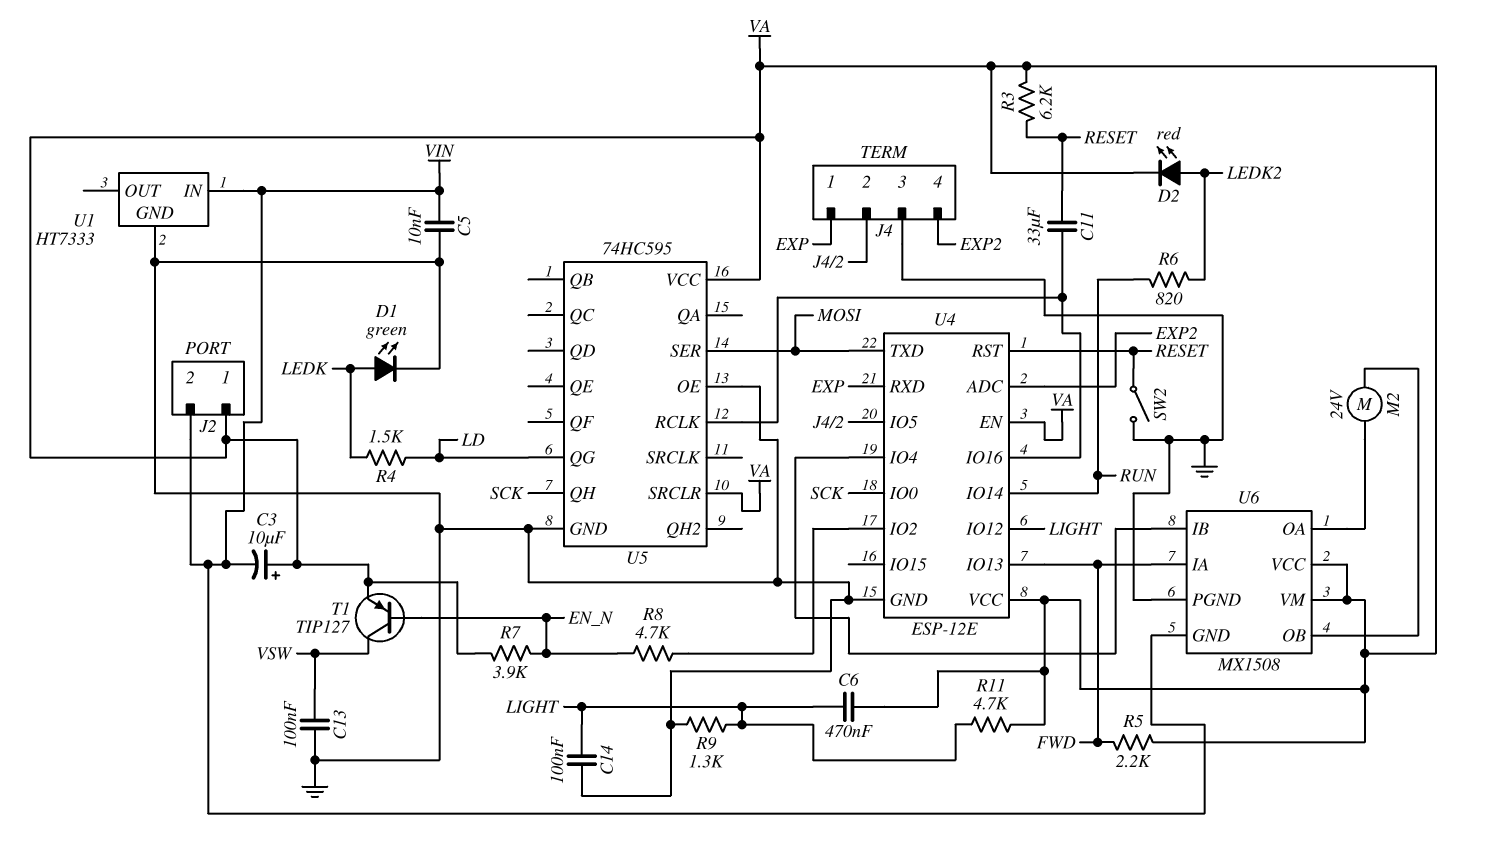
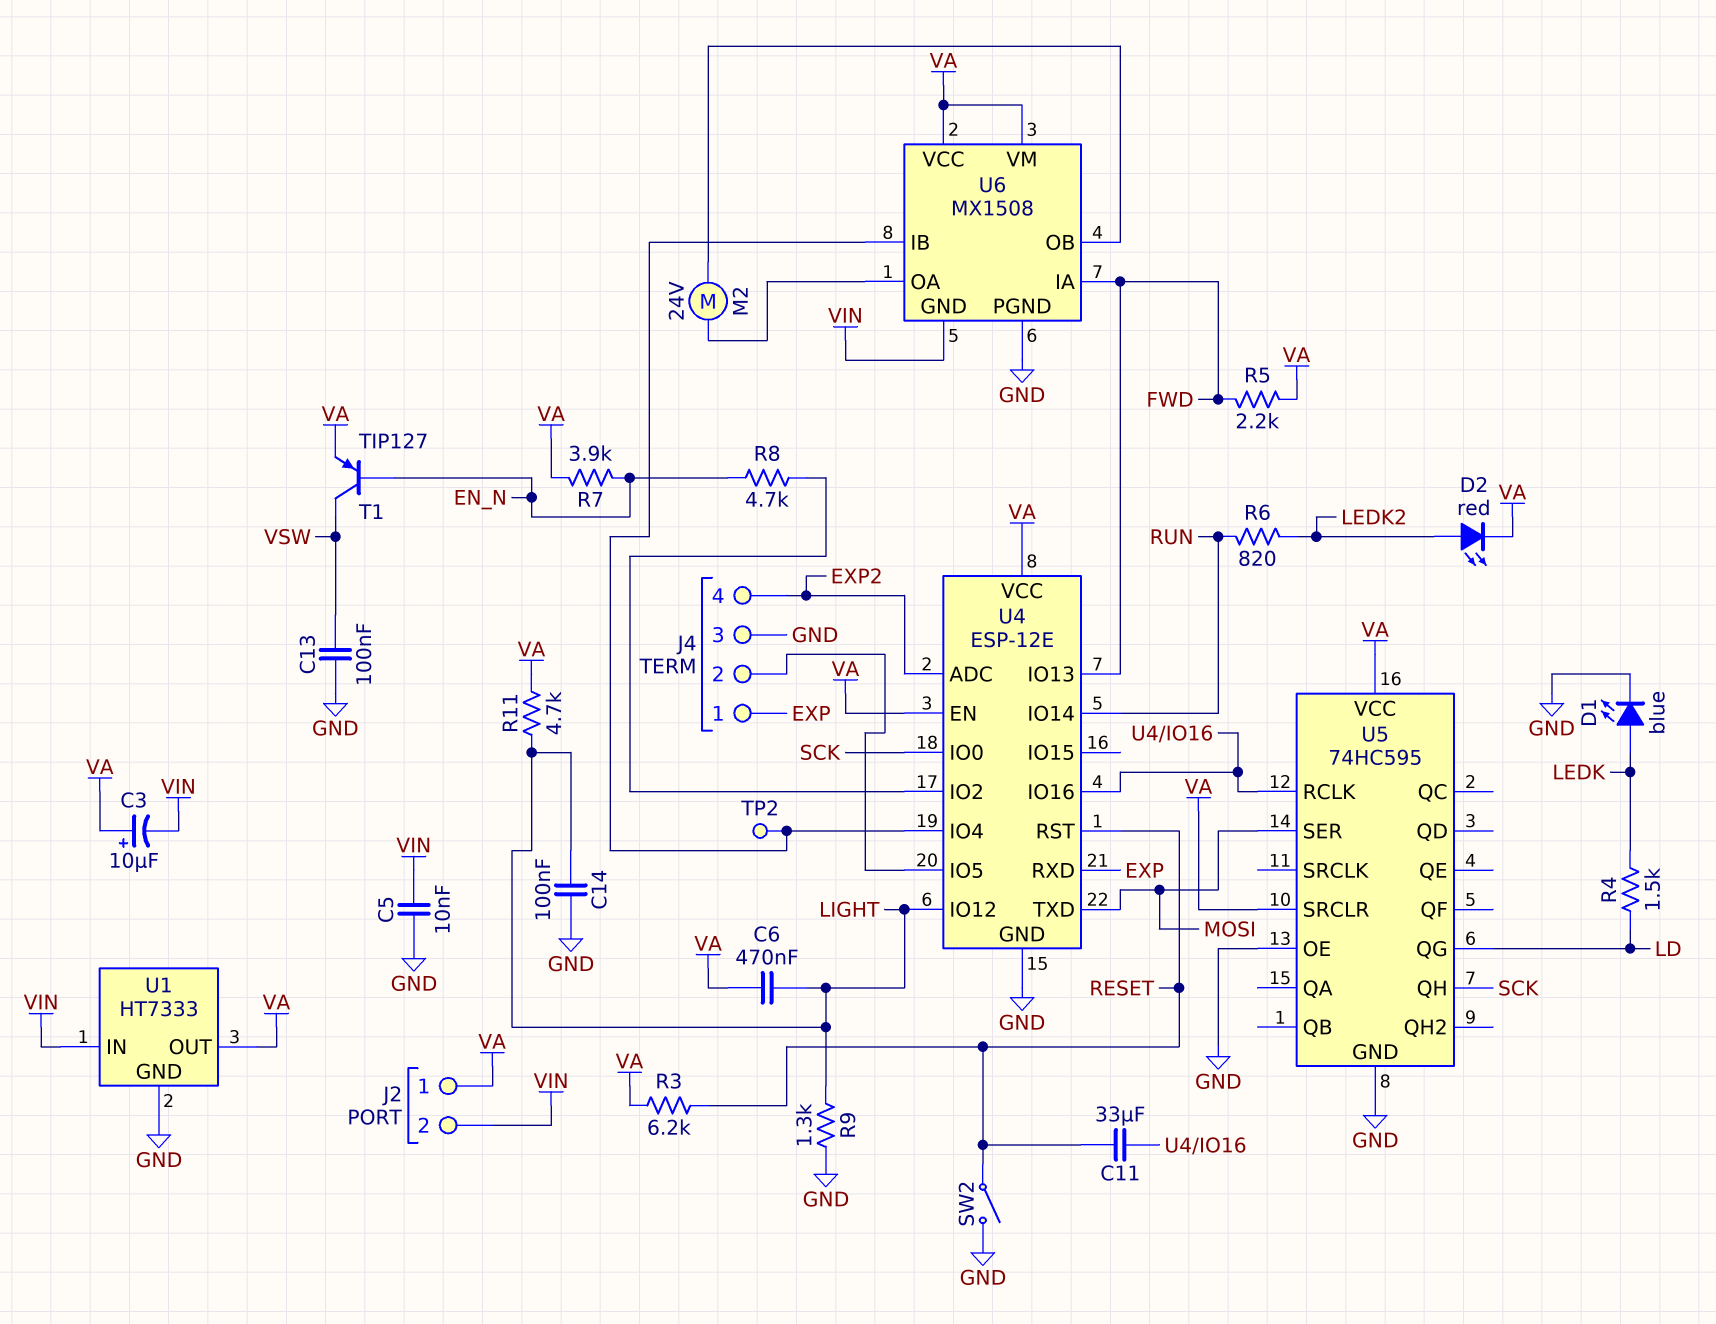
D1: LED green (A LEDK, K GND) -> LED blue (A LEDK, K GND)
TP2: none -> test point (U4/IO4)
U1 pin OUT: none -> VA

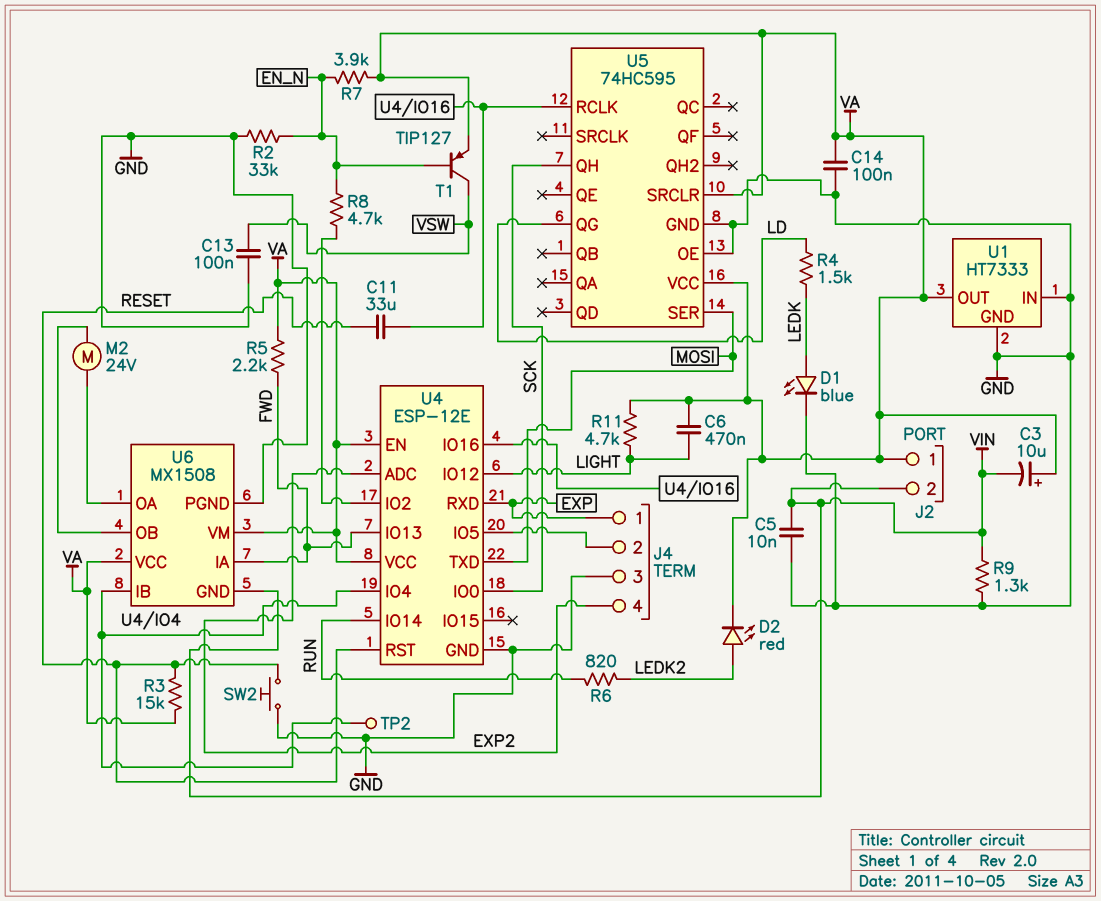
C14: 100nF (GND, LIGHT) -> 100nF (GND, VA)
R2: none -> 33k (EN_N, GND)
R3: 6.2k (RESET, VA) -> 15k (RESET, VA)
R9: 1.3k (GND, LIGHT) -> 1.3k (GND, VIN)
SW2: switch (GND, RESET) -> button (GND, RESET)
U1 pin IN: VIN -> GND

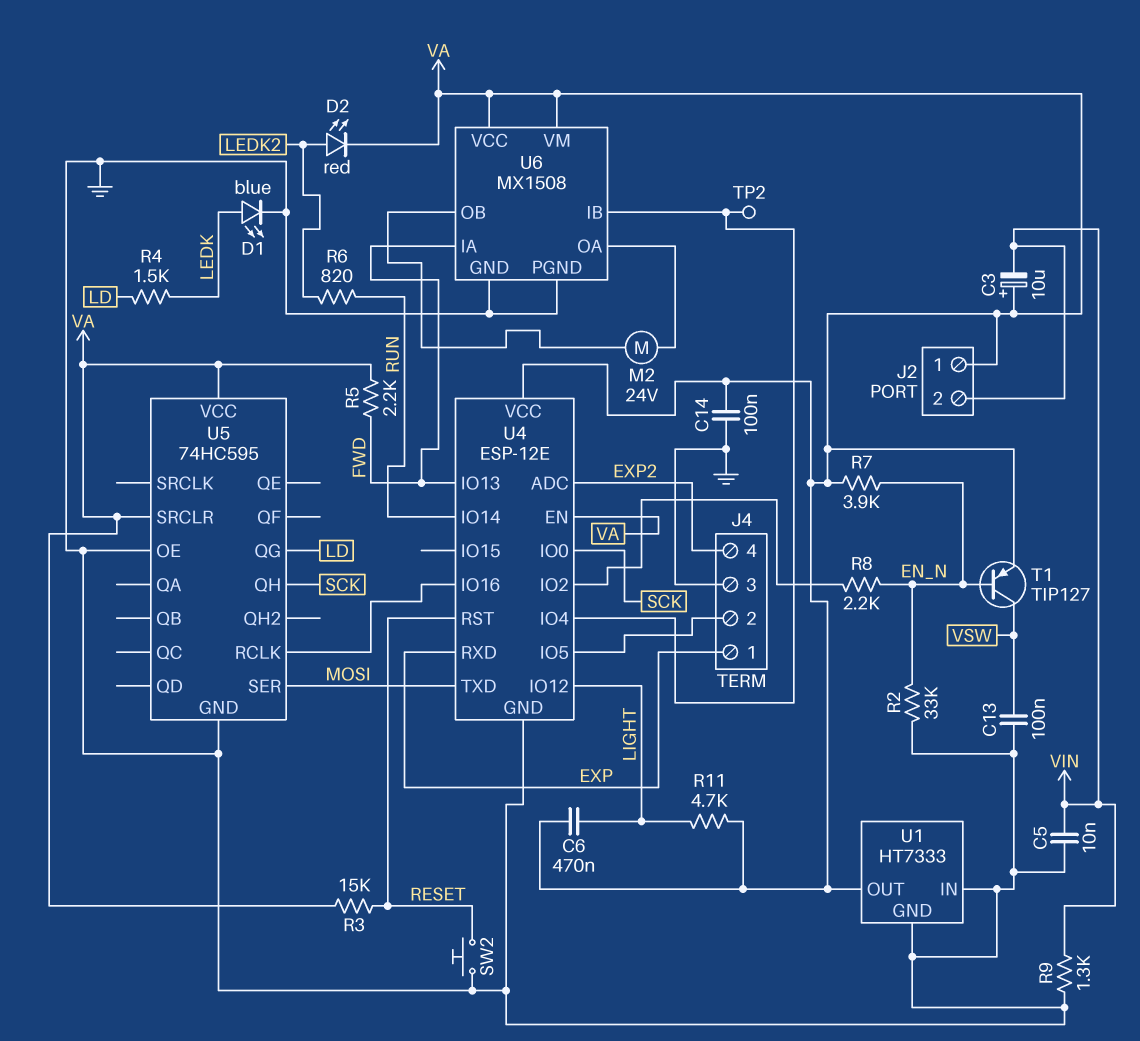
C11: 33uF (RESET, U4/IO16) -> none
R8: 4.7k (EN_N, U4/IO2) -> 2.2k (EN_N, U4/IO2)
U6 pin GND: VIN -> GND

